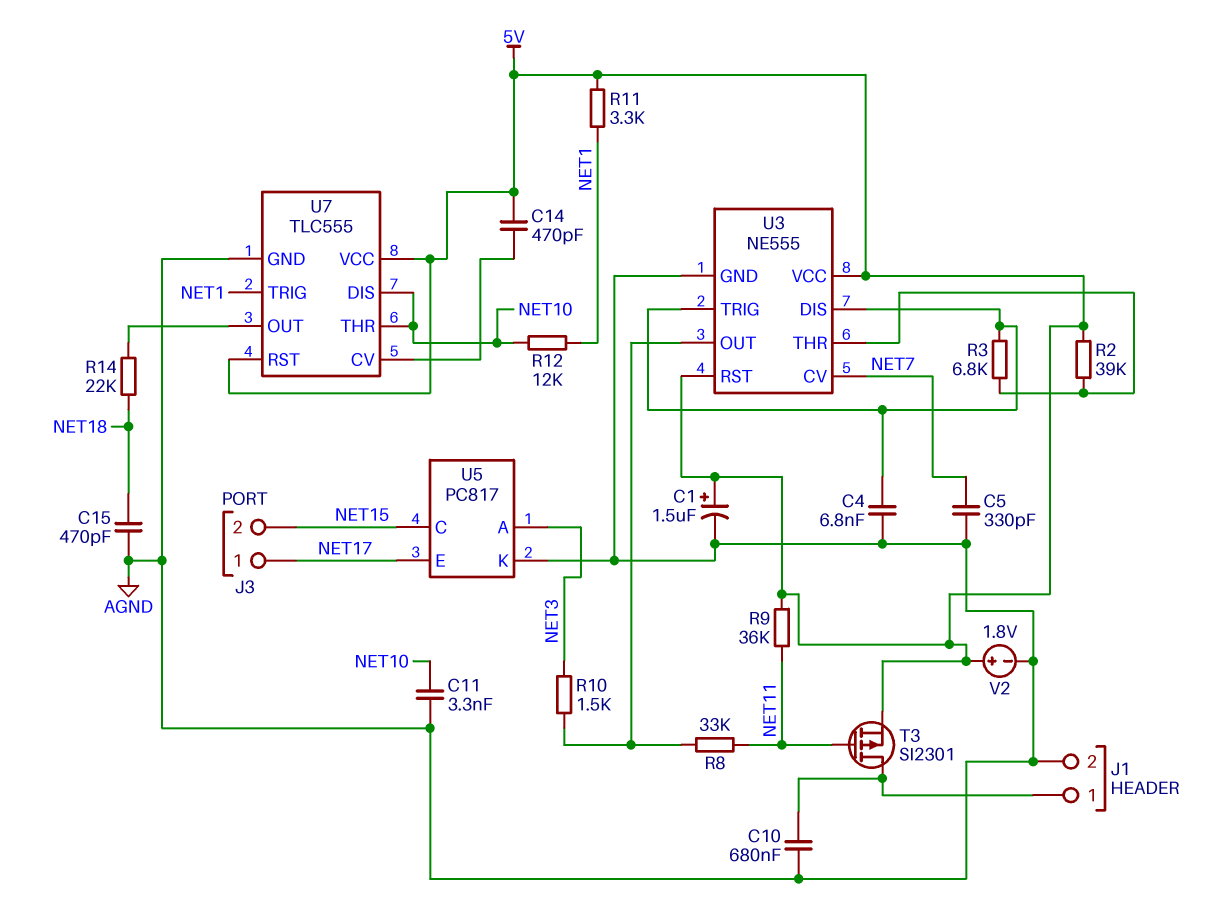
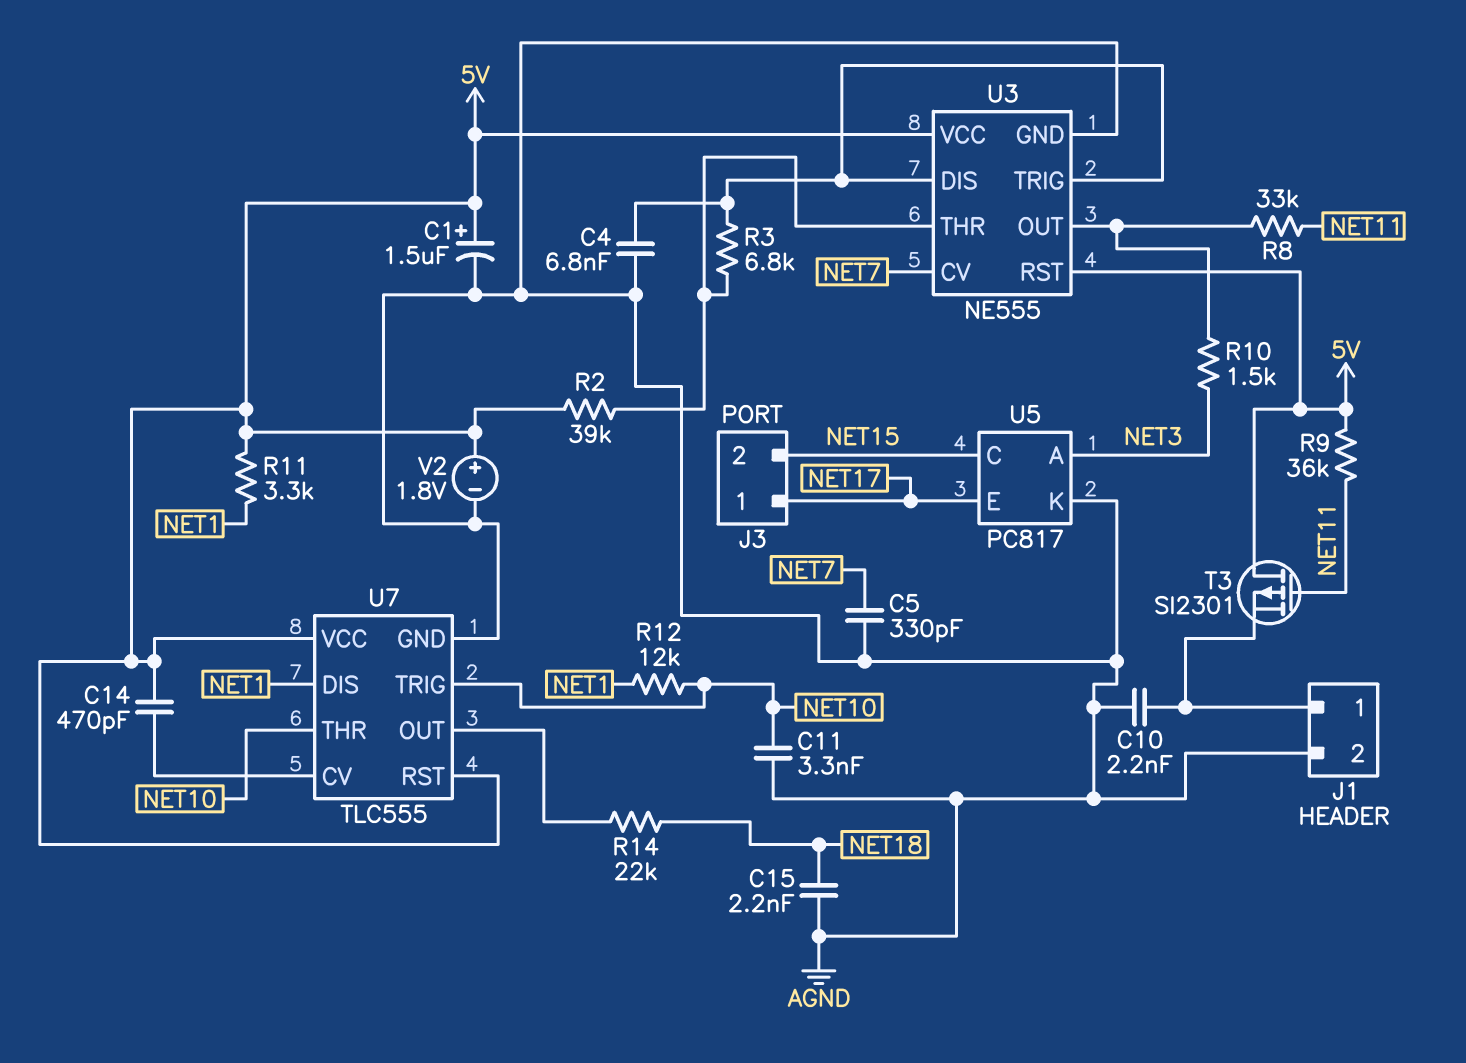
C10: 680nF (AGND, J1/1) -> 2.2nF (AGND, J1/1)
C15: 470pF (AGND, NET18) -> 2.2nF (AGND, NET18)
T3: PMOS SI2301 (G NET11, D J1/1, S 5V) -> PMOS SI2301 (G NET11, D 5V, S J1/1)
U7 pin DIS: NET10 -> NET1
U7 pin TRIG: NET1 -> NET10

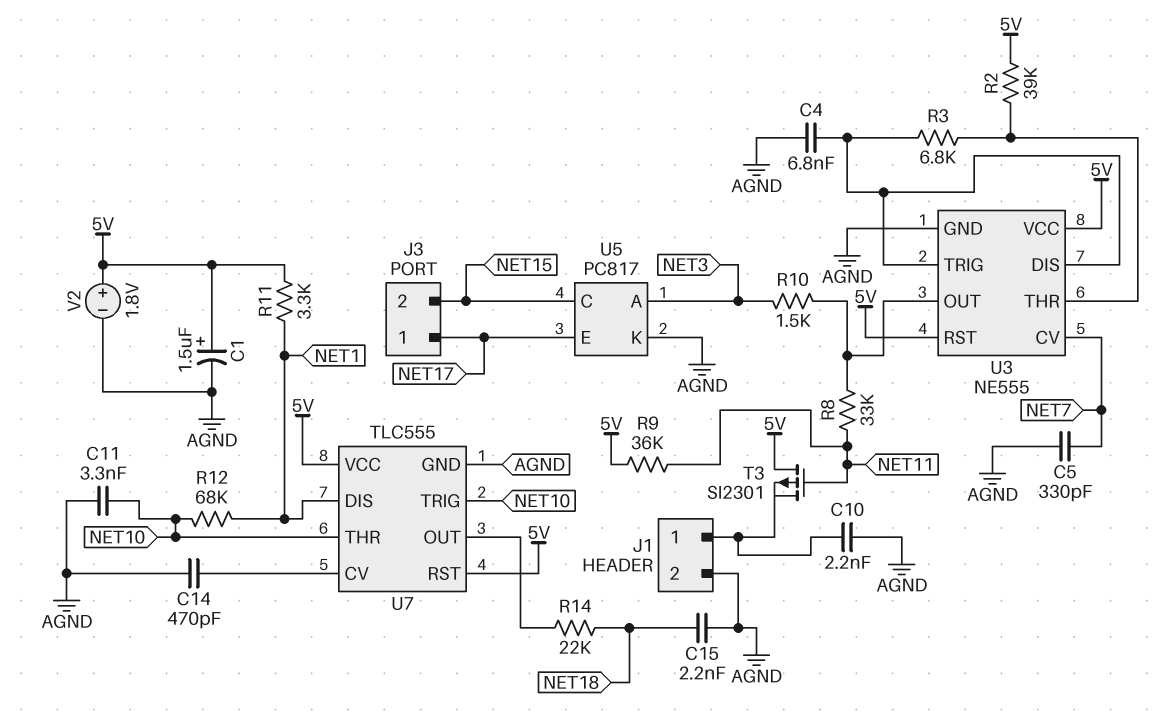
C14: 470pF (5V, U7/CV) -> 470pF (AGND, U7/CV)
R12: 12k (NET1, NET10) -> 68k (NET1, NET10)

